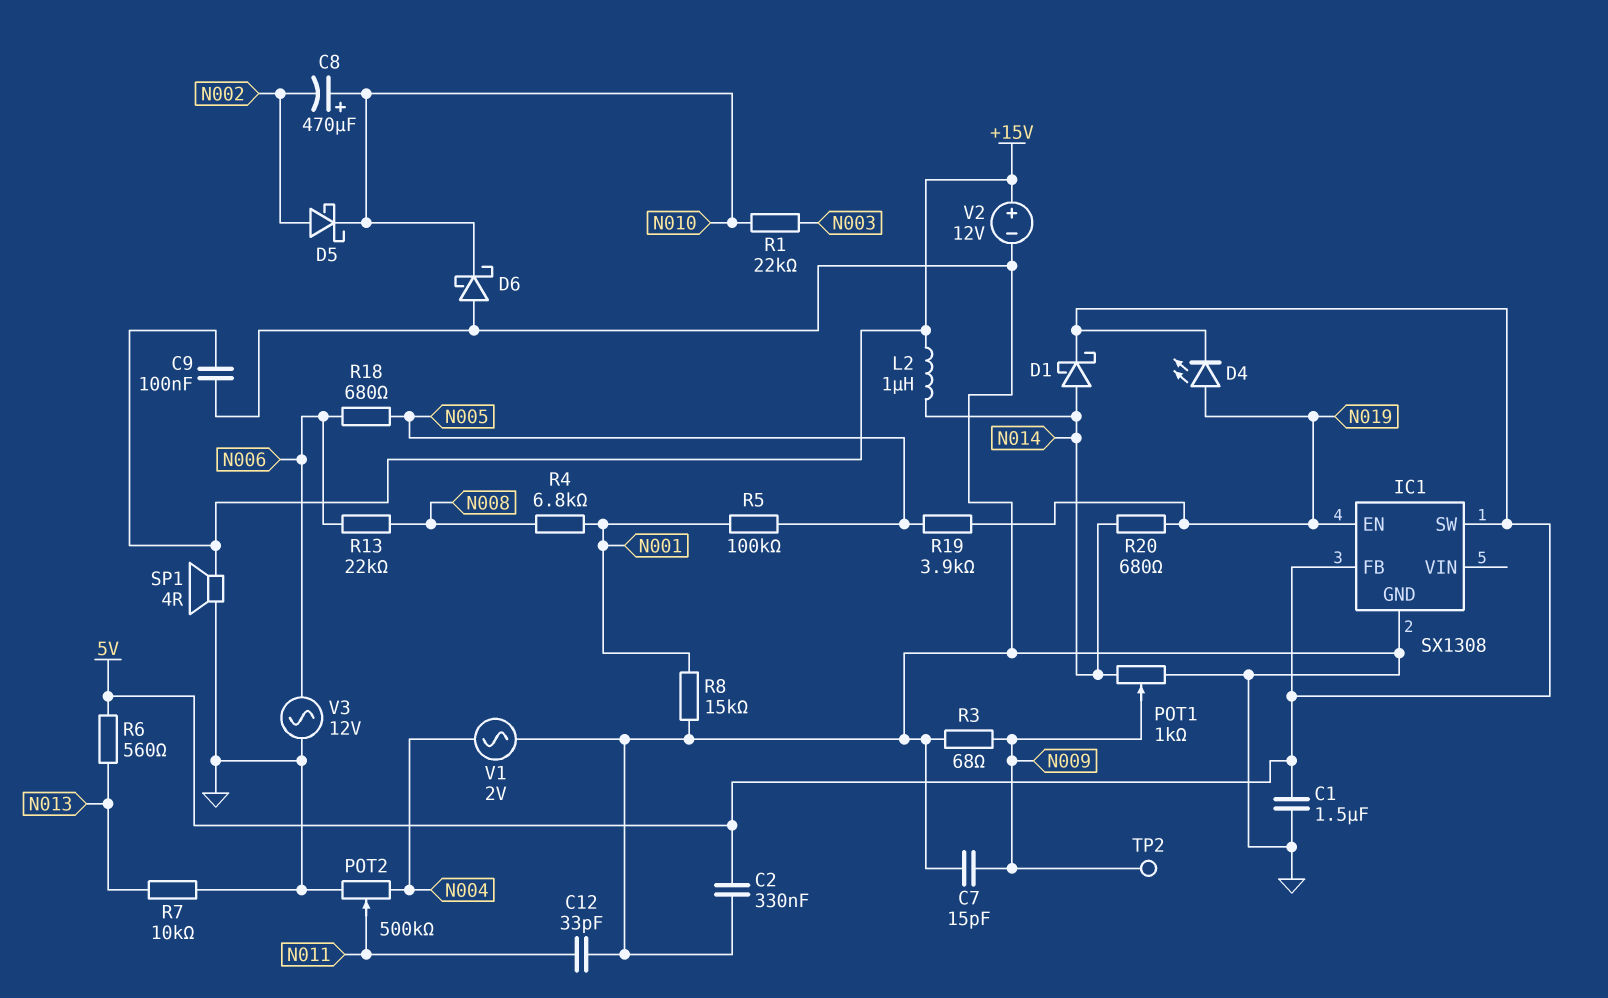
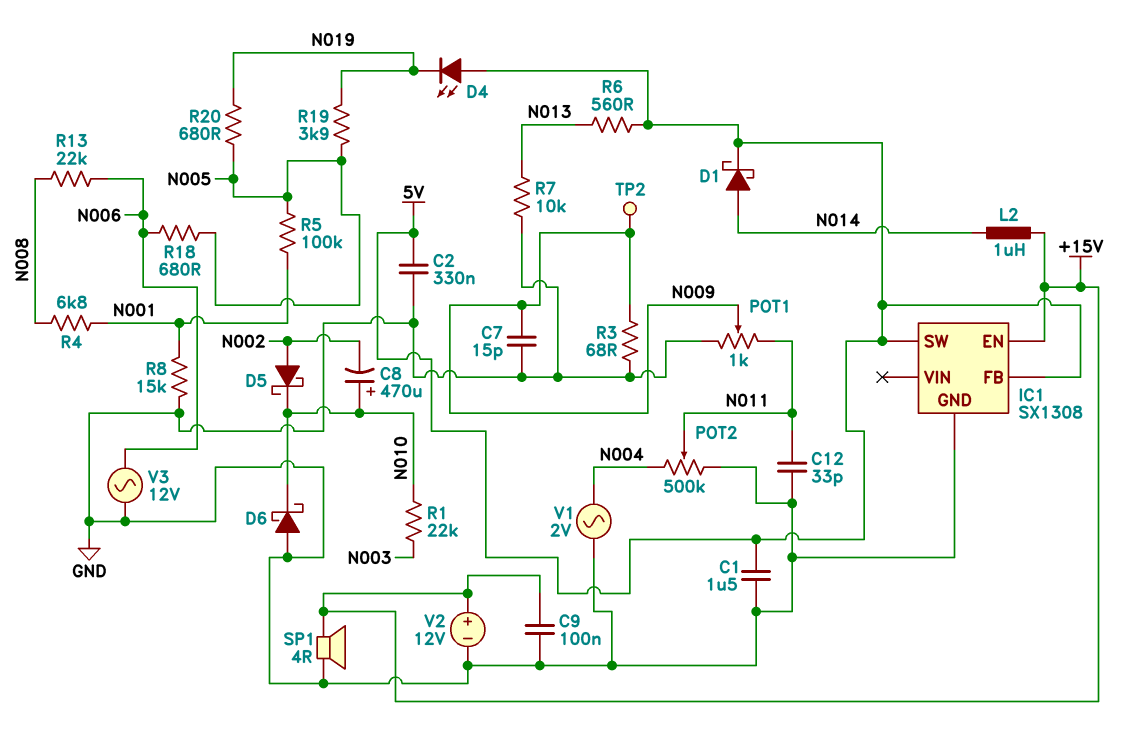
D4: LED (A N019, K 5V) -> LED (A 5V, K N019)
IC1 pin EN: N019 -> +15V
POT1: 1k (GND, N014, wiper N009) -> 1k (GND, N011, wiper N009)
R20: 680 (N014, N019) -> 680 (N005, N019)

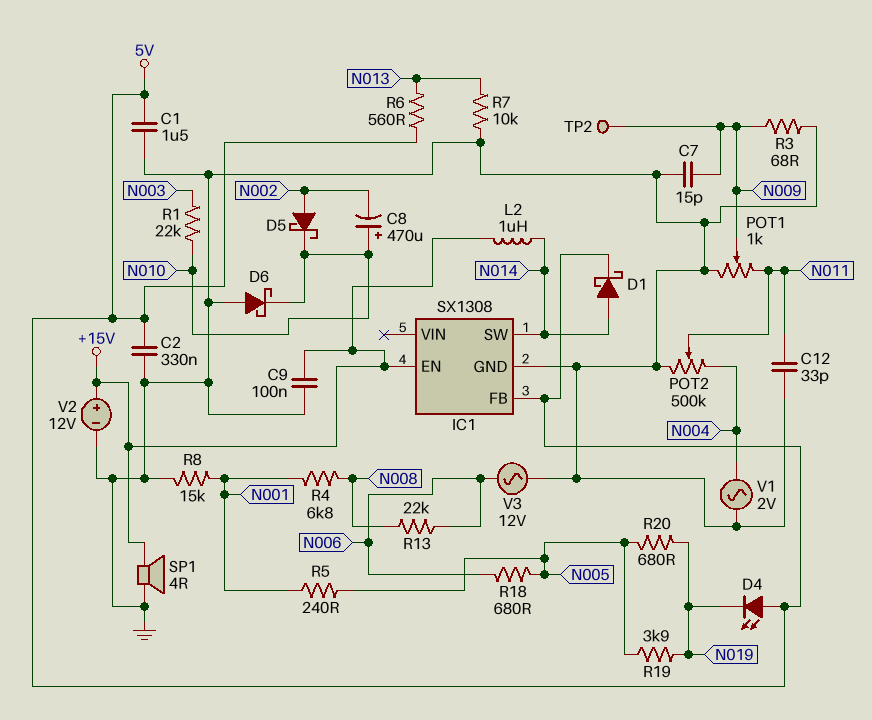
IC1 pin SW: 5V -> N014
R5: 100k (N001, N005) -> 240 (N001, N005)

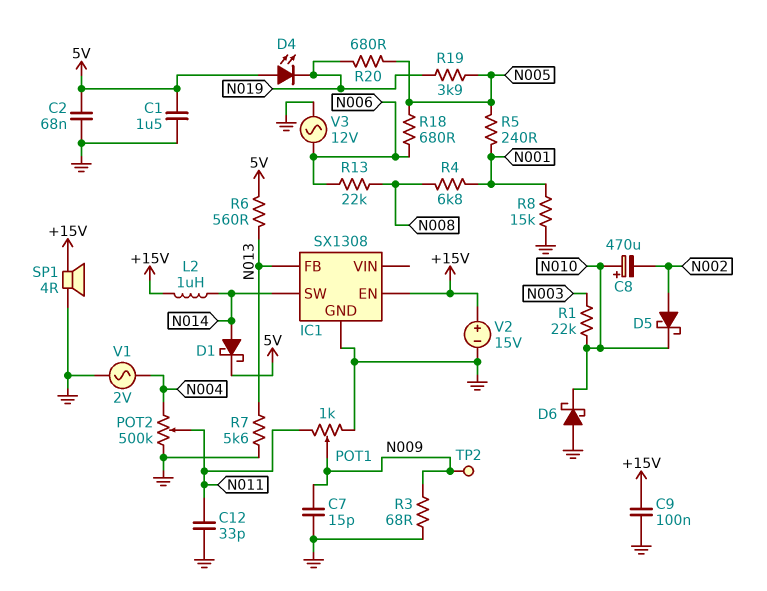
C2: 330nF (5V, GND) -> 68nF (5V, GND)
IC1 pin FB: 5V -> N013
R7: 10k (GND, N013) -> 5.6k (GND, N013)
V2: 12V (plus +15V, minus GND) -> 15V (plus +15V, minus GND)

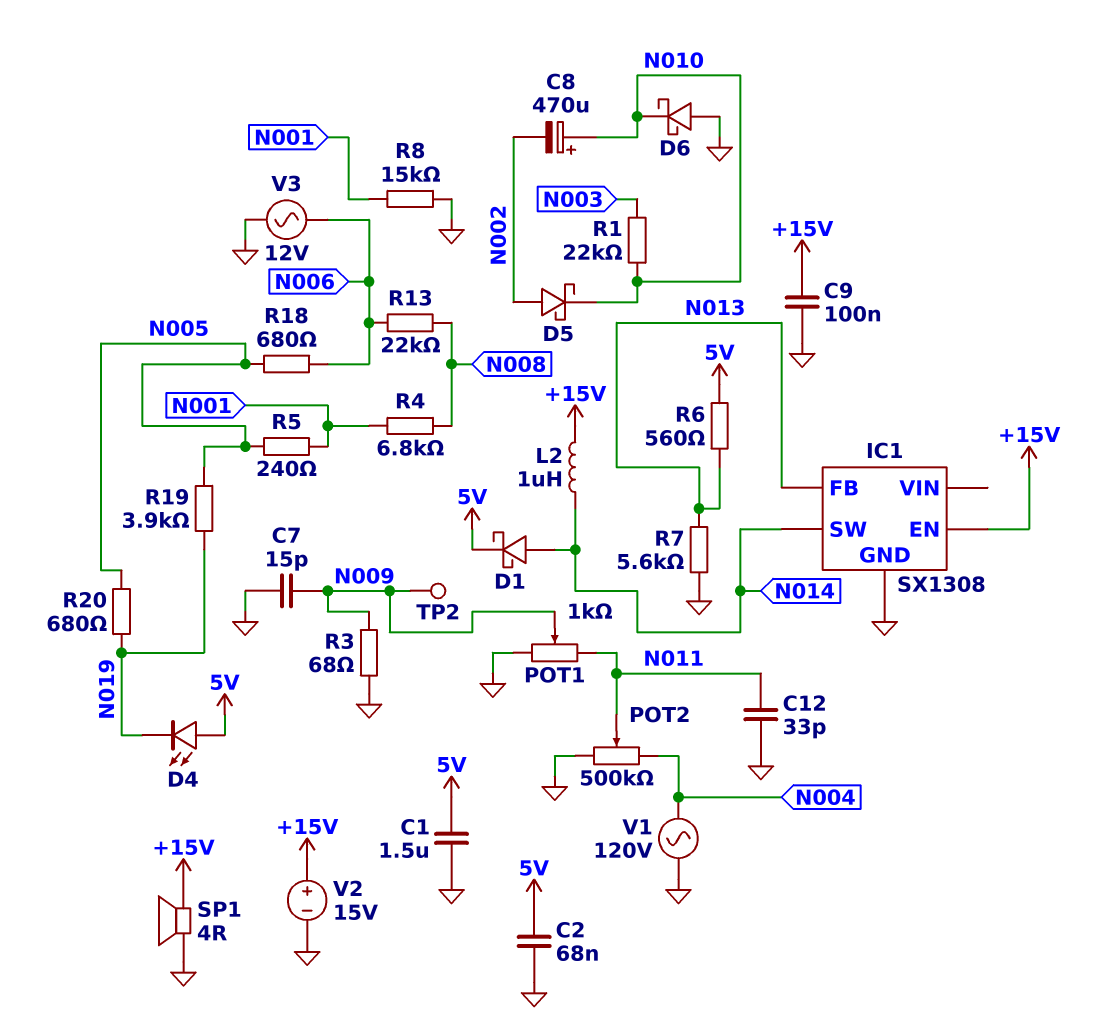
V1: AC 2V (GND, N004) -> AC 120V (GND, N004)

